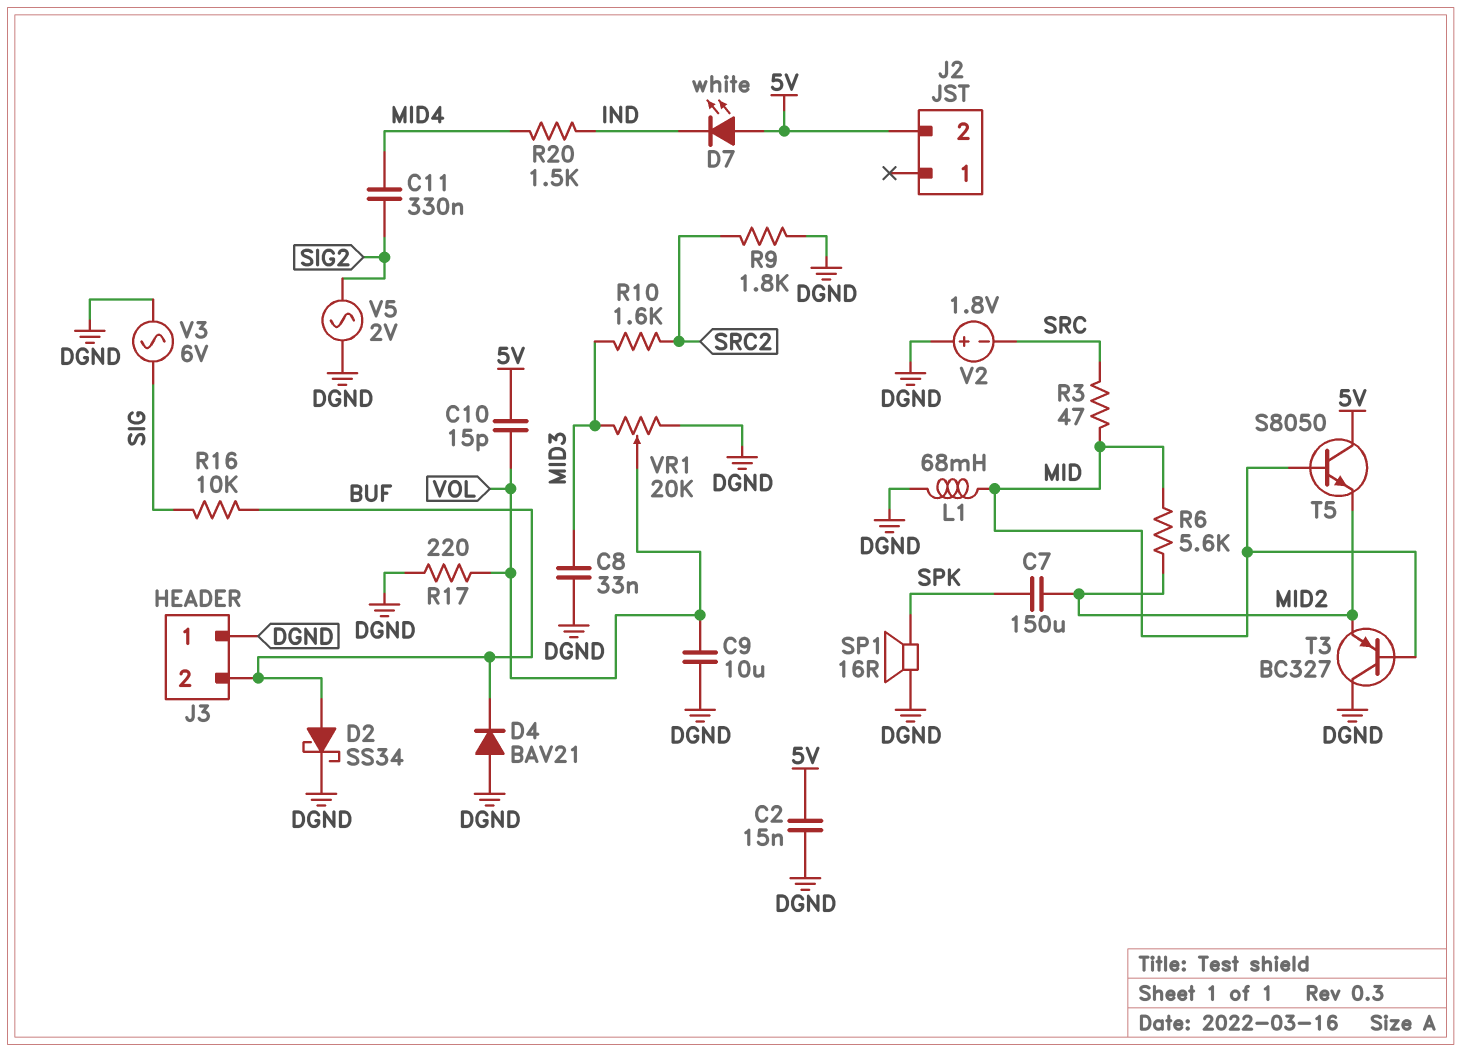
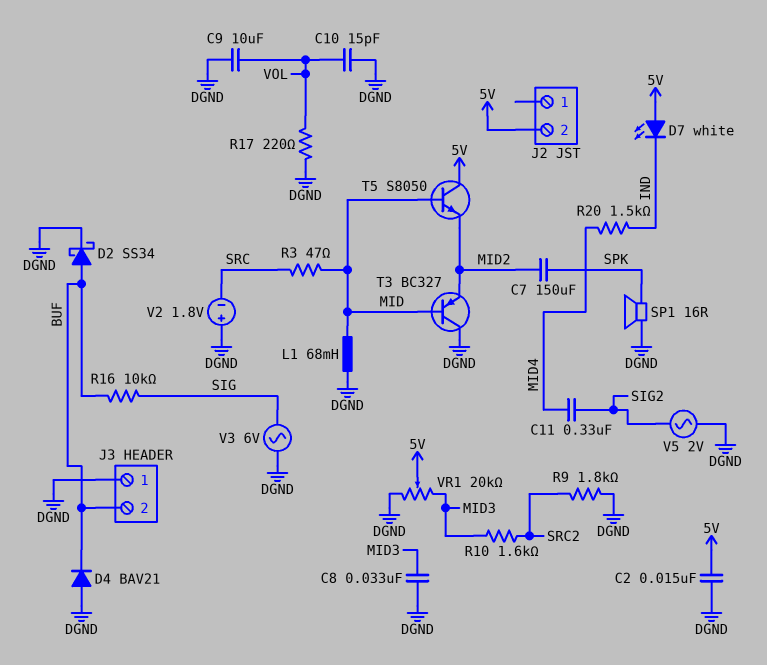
C10: 15pF (5V, VOL) -> 15pF (DGND, VOL)
R6: 5.6k (MID, MID2) -> none
VR1: 20k (DGND, MID3, wiper VOL) -> 20k (DGND, MID3, wiper 5V)

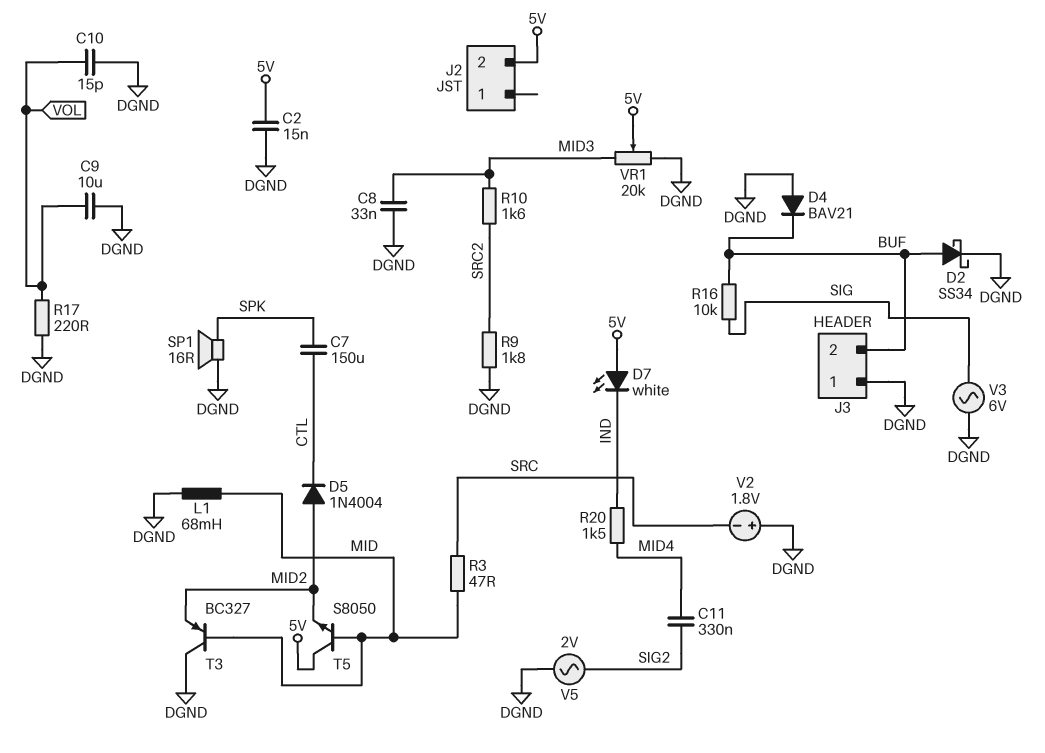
C7: 150uF (MID2, SPK) -> 150uF (CTL, SPK)
D5: none -> diode 1N4004 (A MID2, K CTL)

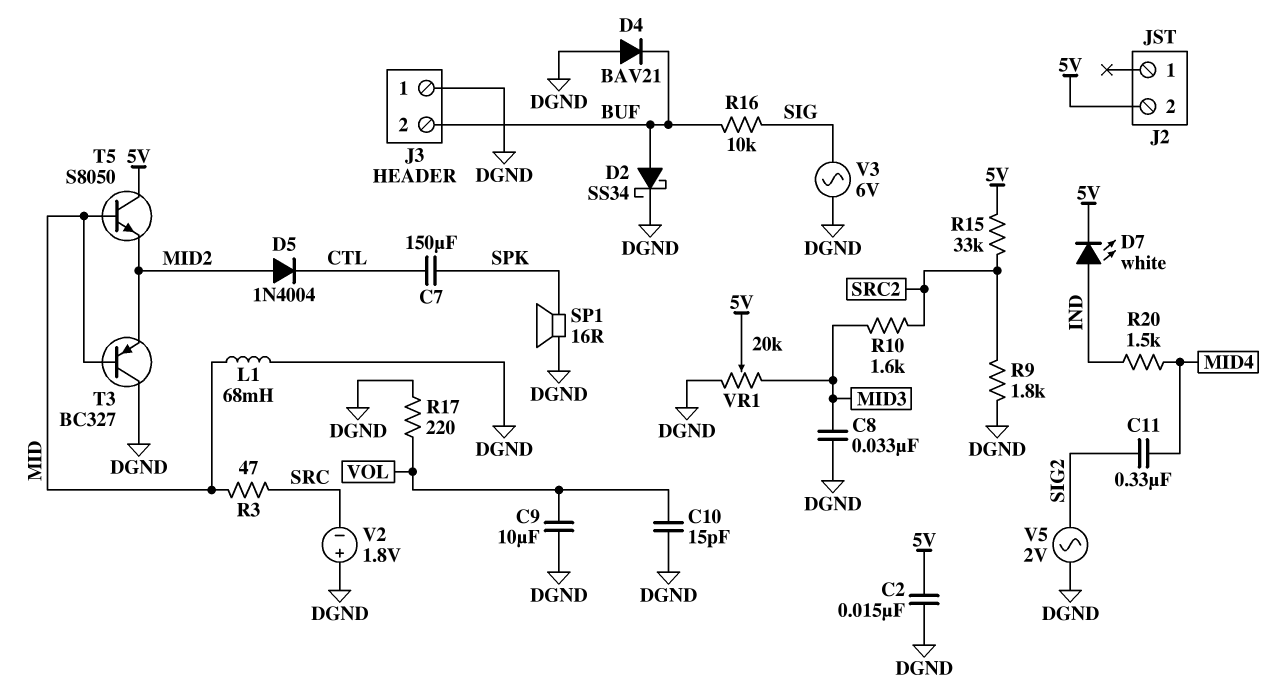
D7: LED white (A 5V, K IND) -> LED white (A IND, K 5V)
R15: none -> 33k (5V, SRC2)

